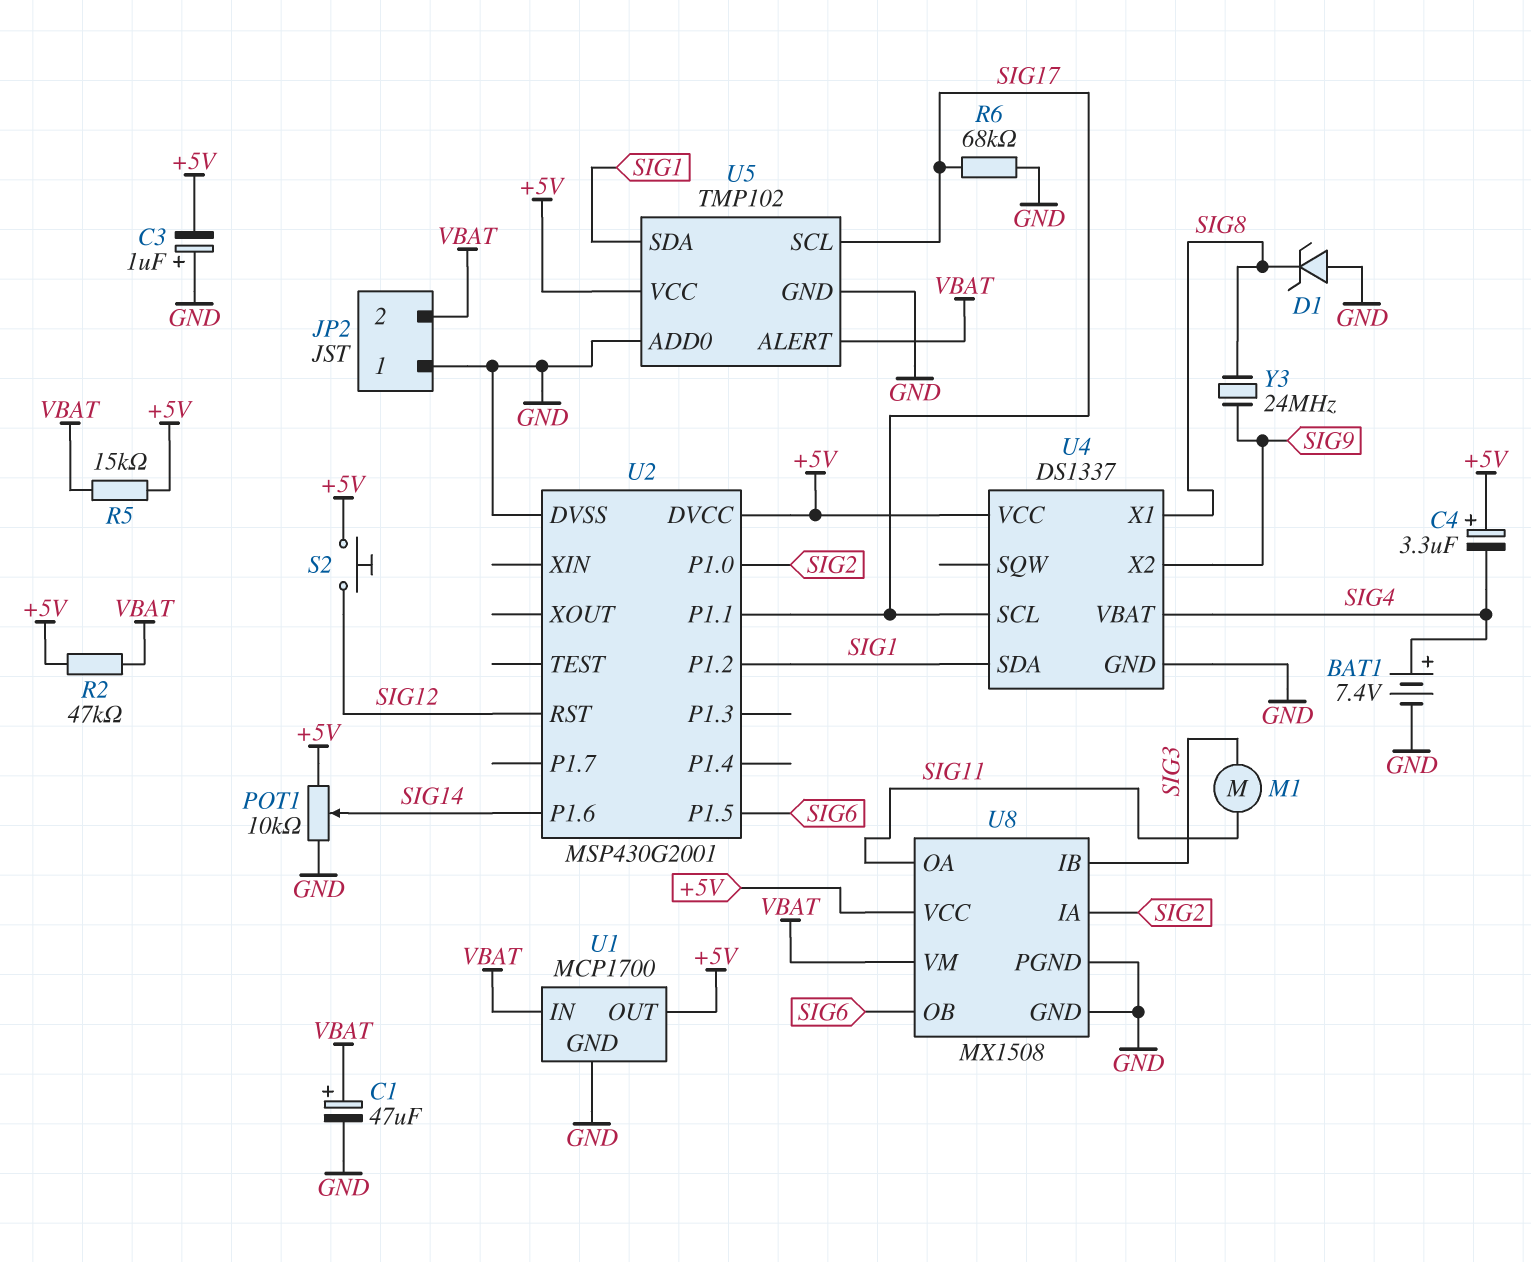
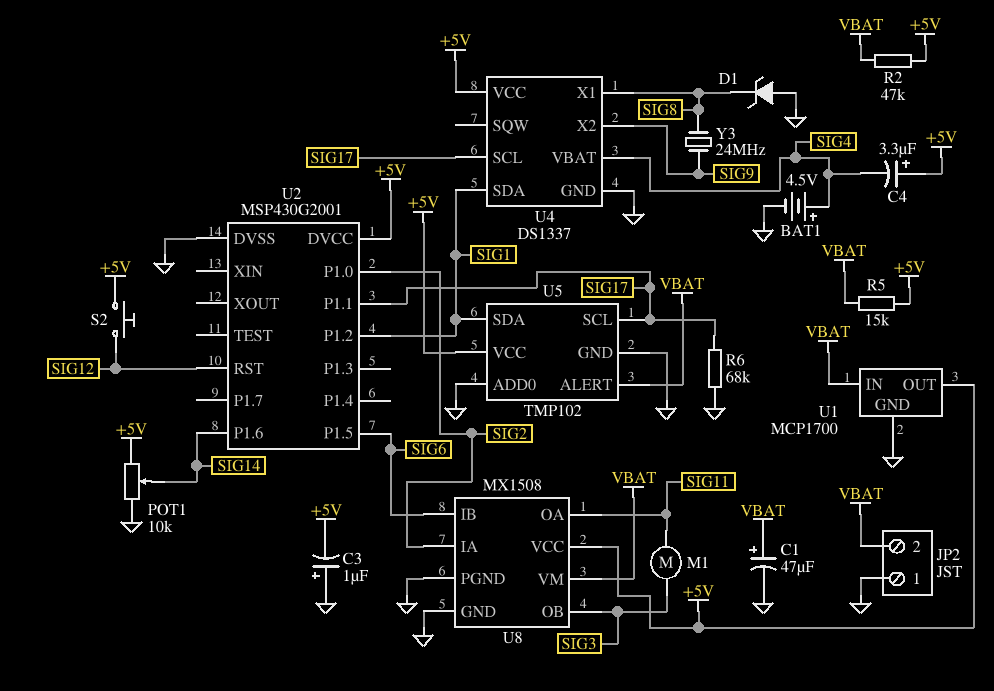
BAT1: 7.4V (plus SIG4, minus GND) -> 4.5V (plus SIG4, minus GND)
U8 pin IB: SIG3 -> SIG6
U8 pin OB: SIG6 -> SIG3

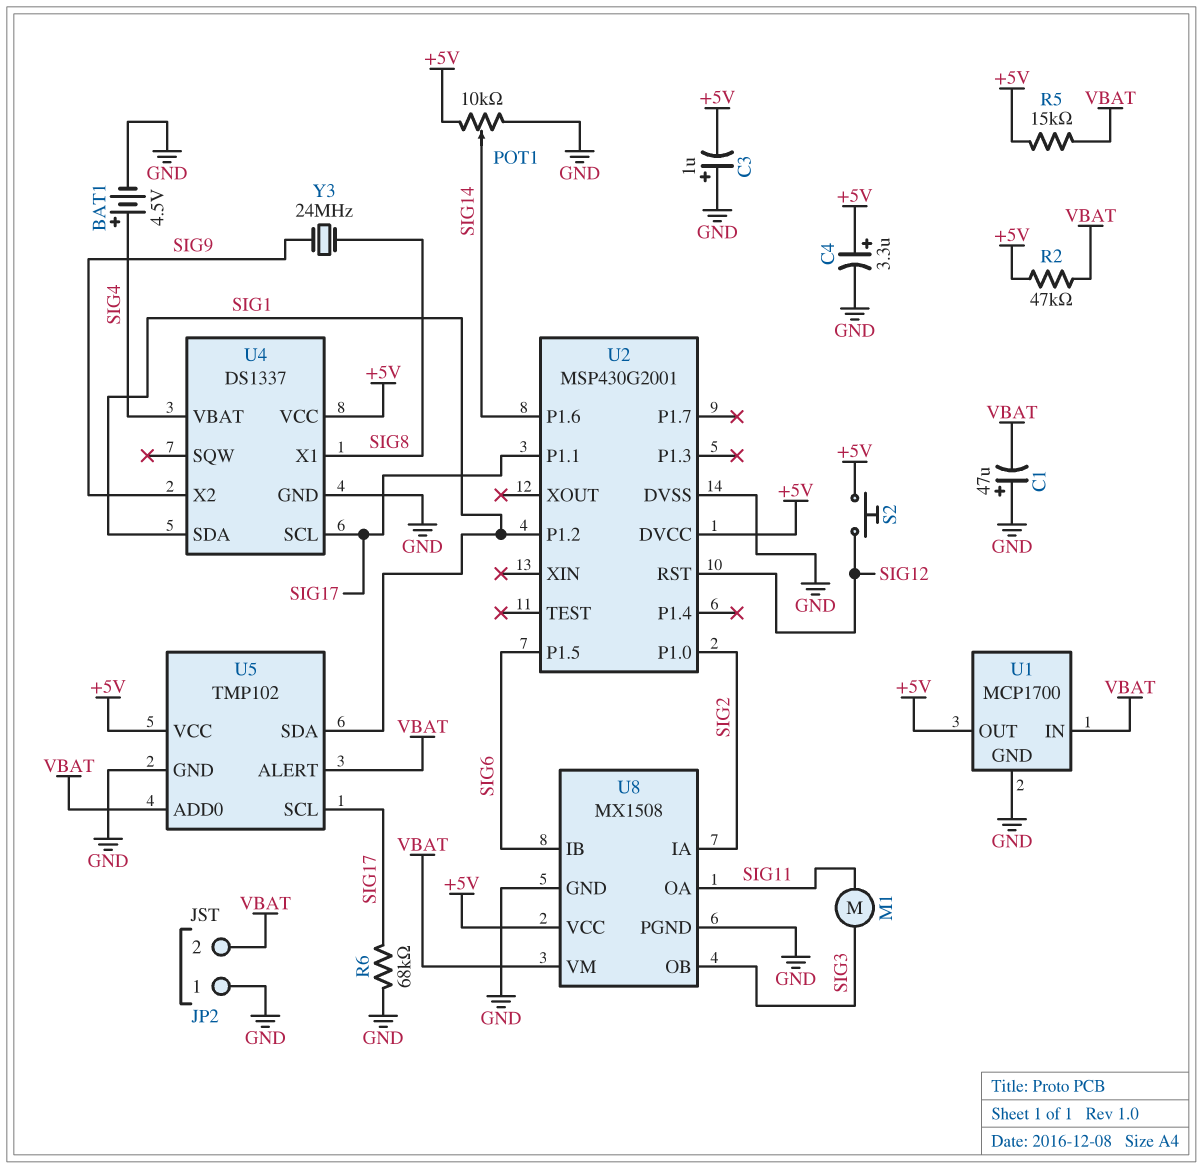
C1: 47uF (plus VBAT, minus GND) -> 47uF (plus GND, minus VBAT)
C4: 3.3uF (plus +5V, minus SIG4) -> 3.3uF (plus +5V, minus GND)
D1: zener (A GND, K SIG8) -> none
U5 pin ADD0: GND -> VBAT

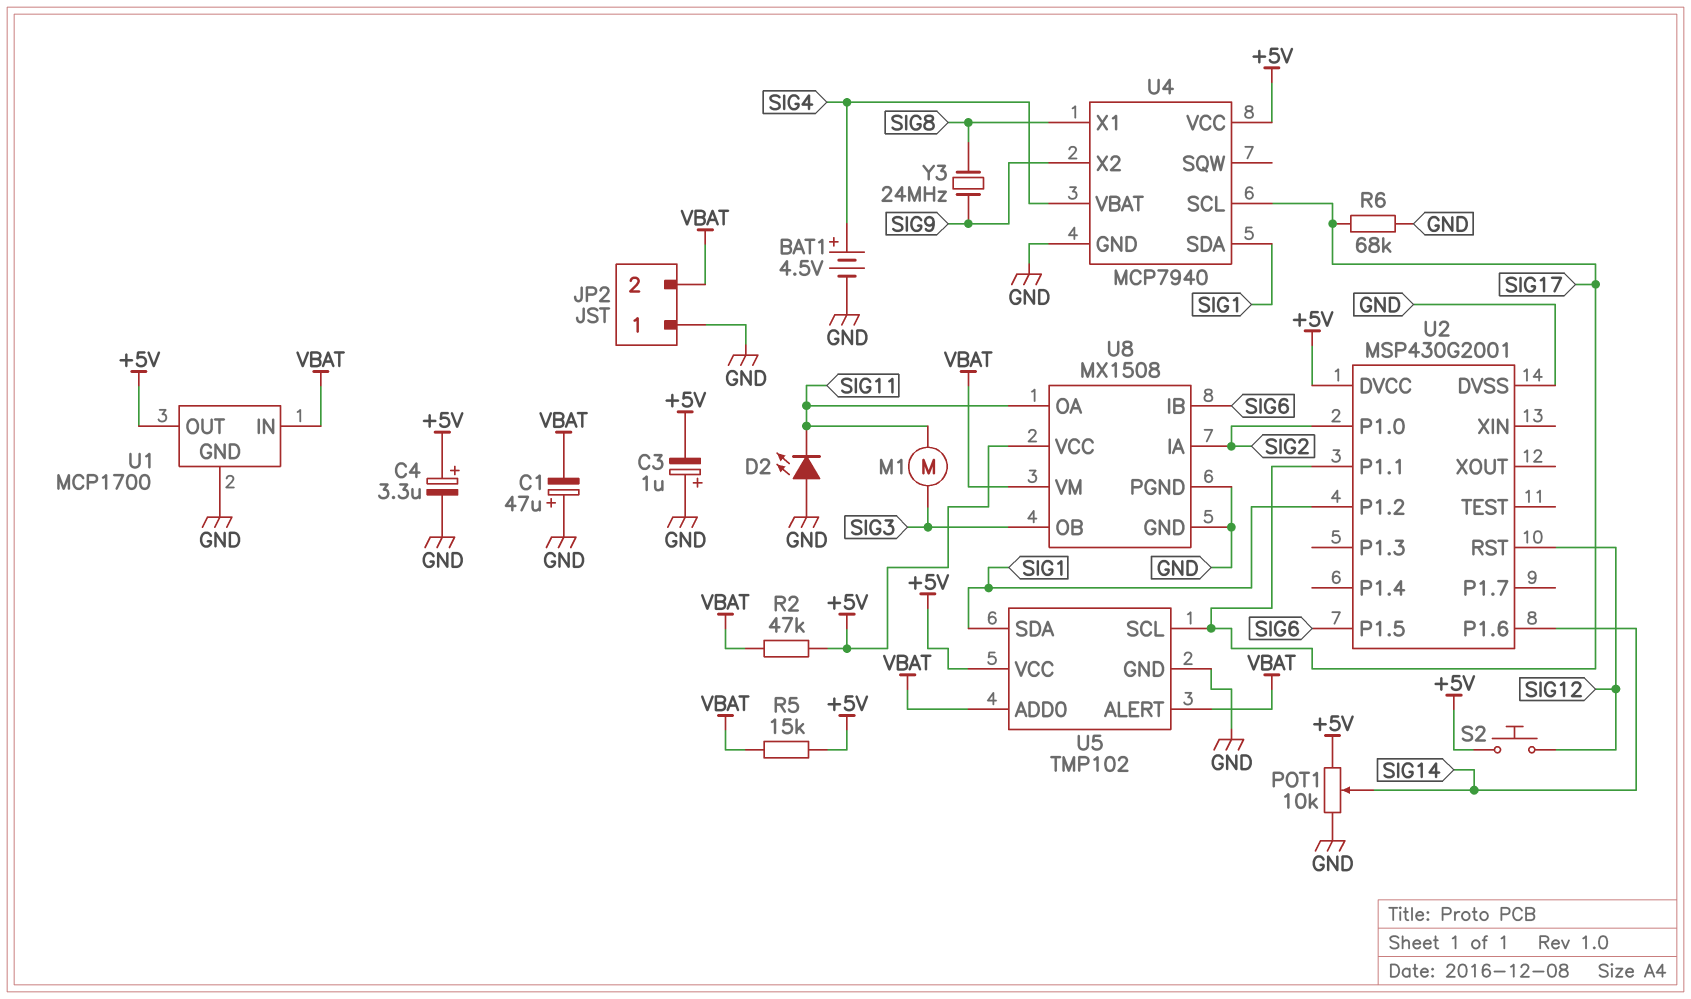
D2: none -> LED (A GND, K SIG11)
U4: DS1337 -> MCP7940

